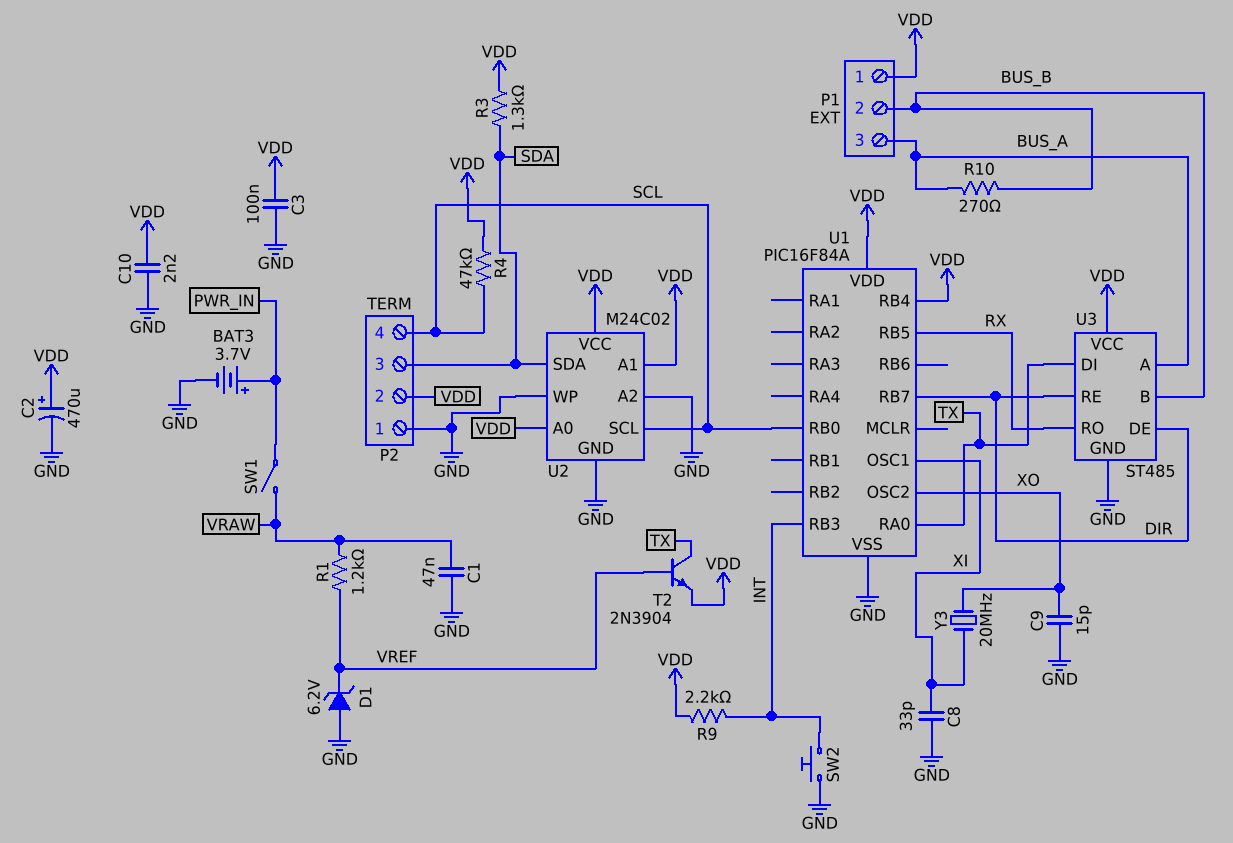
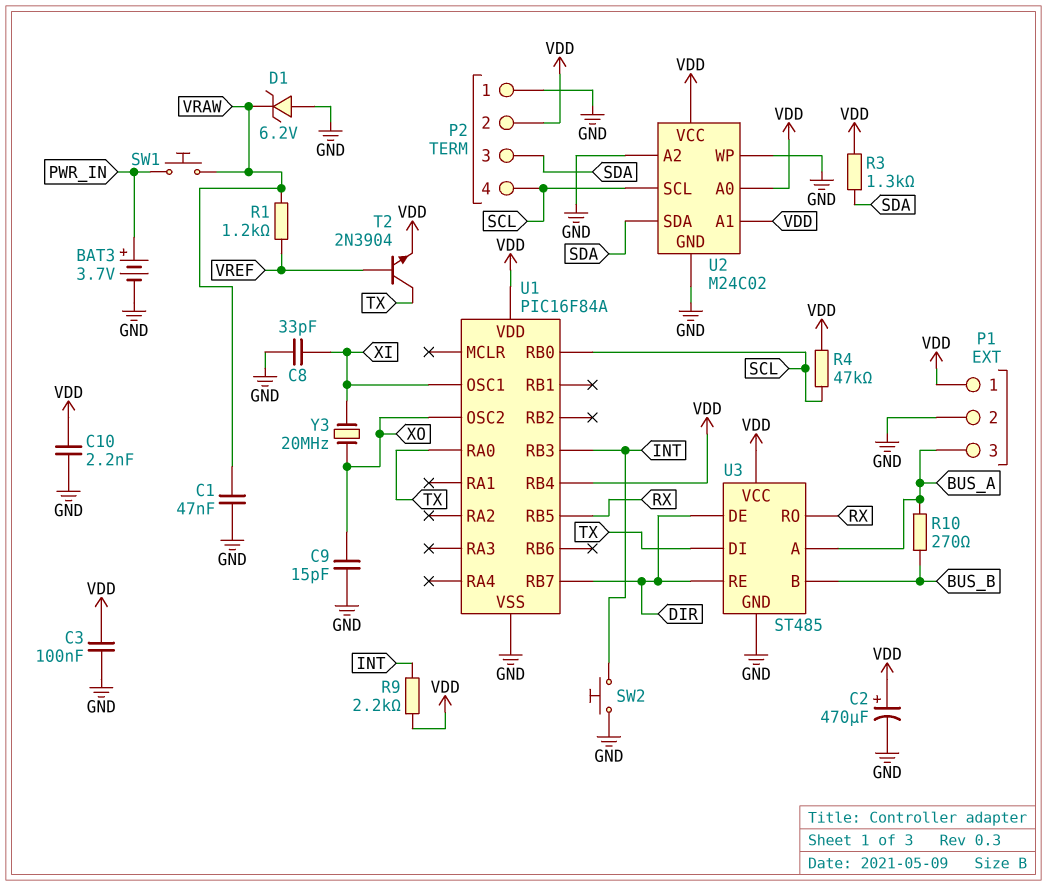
D1: zener 6.2V (A GND, K VREF) -> zener 6.2V (A GND, K VRAW)
P1 pin 2: BUS_B -> GND
SW1: switch (PWR_IN, VRAW) -> button (PWR_IN, VRAW)

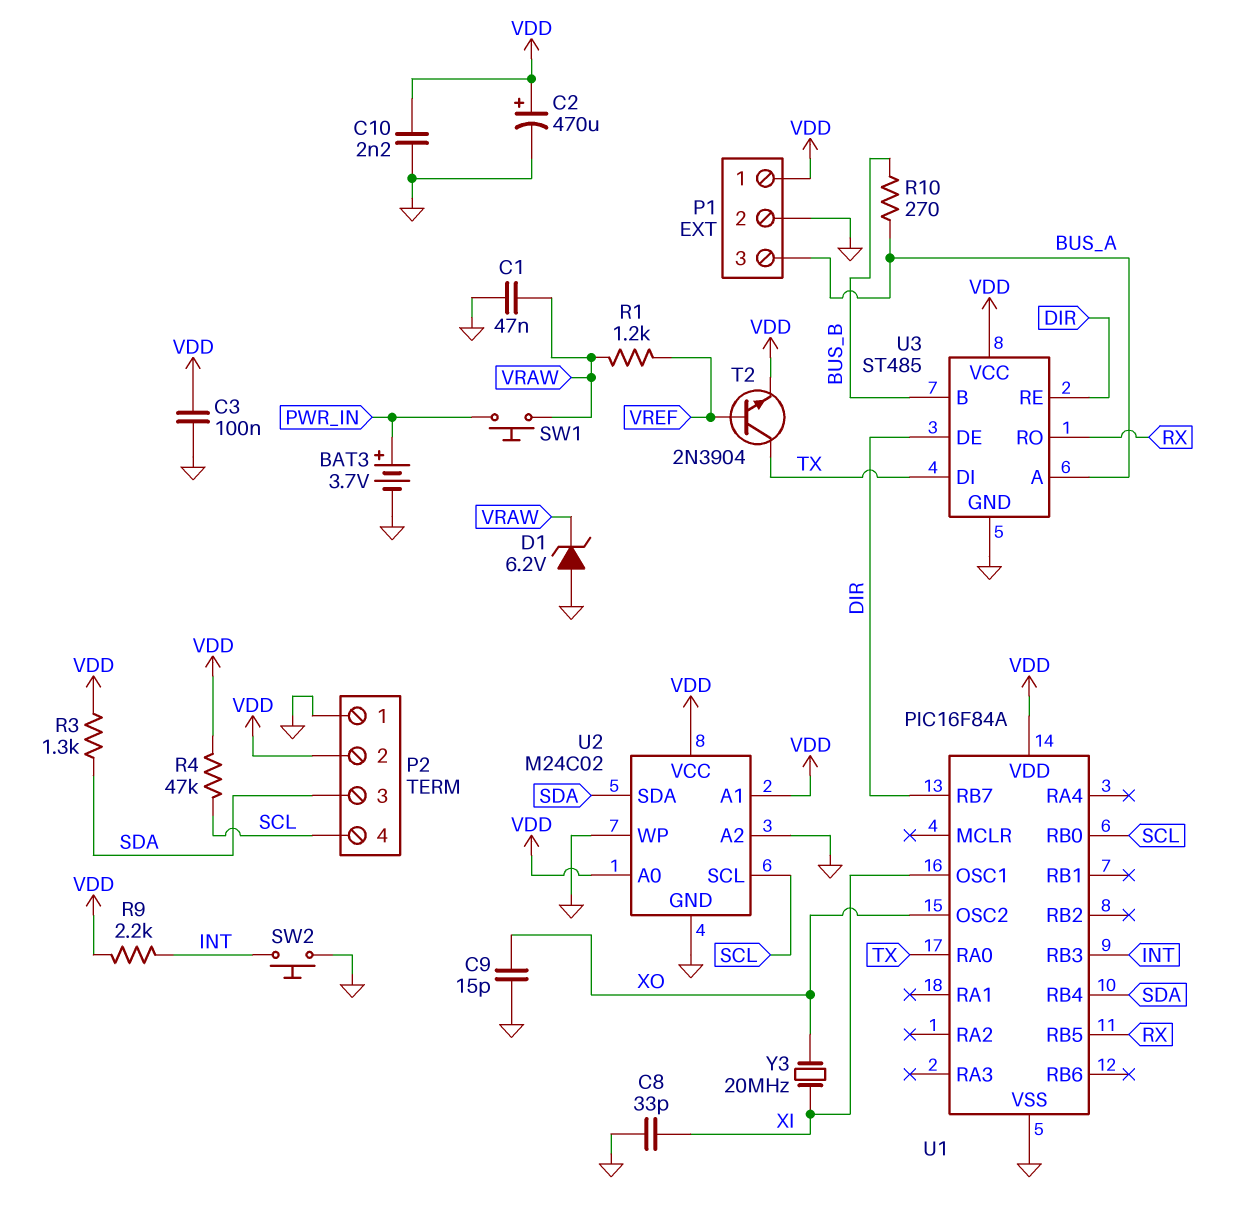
U1 pin RB4: VDD -> SDA

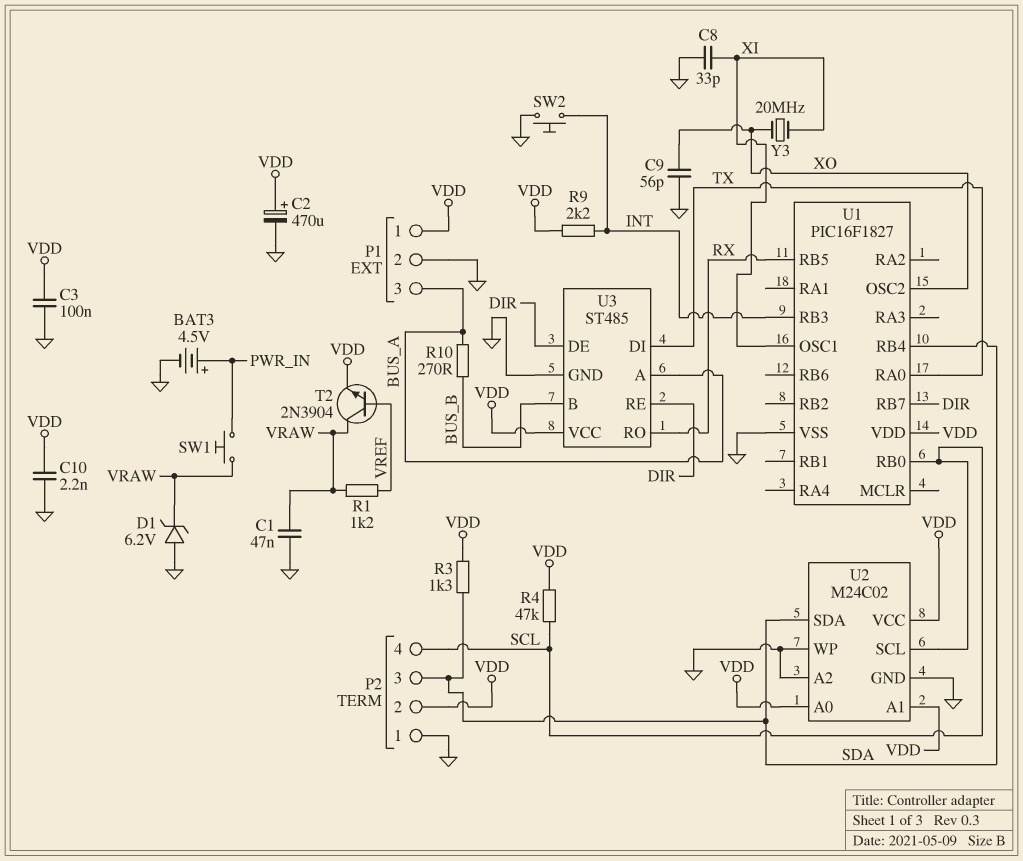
BAT3: 3.7V (plus PWR_IN, minus GND) -> 4.5V (plus PWR_IN, minus GND)
C9: 15pF (GND, XO) -> 56pF (GND, XO)
T2: NPN 2N3904 (B VREF, C TX, E VDD) -> NPN 2N3904 (B VREF, C VRAW, E VDD)
U1: PIC16F84A -> PIC16F1827

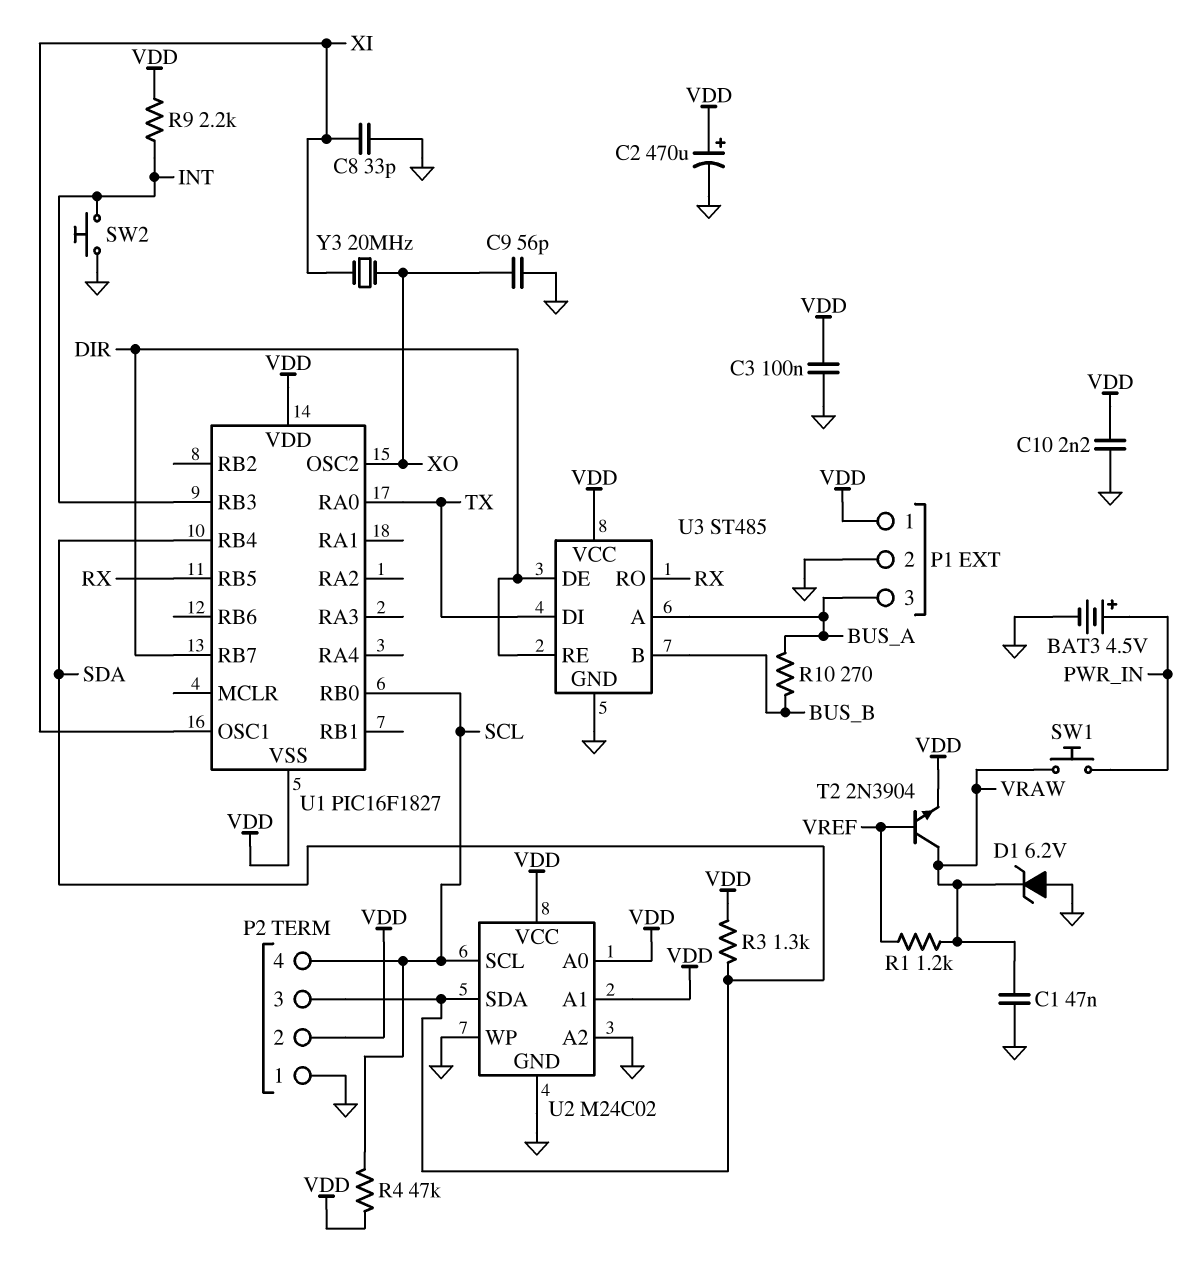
U1 pin VSS: GND -> VDD

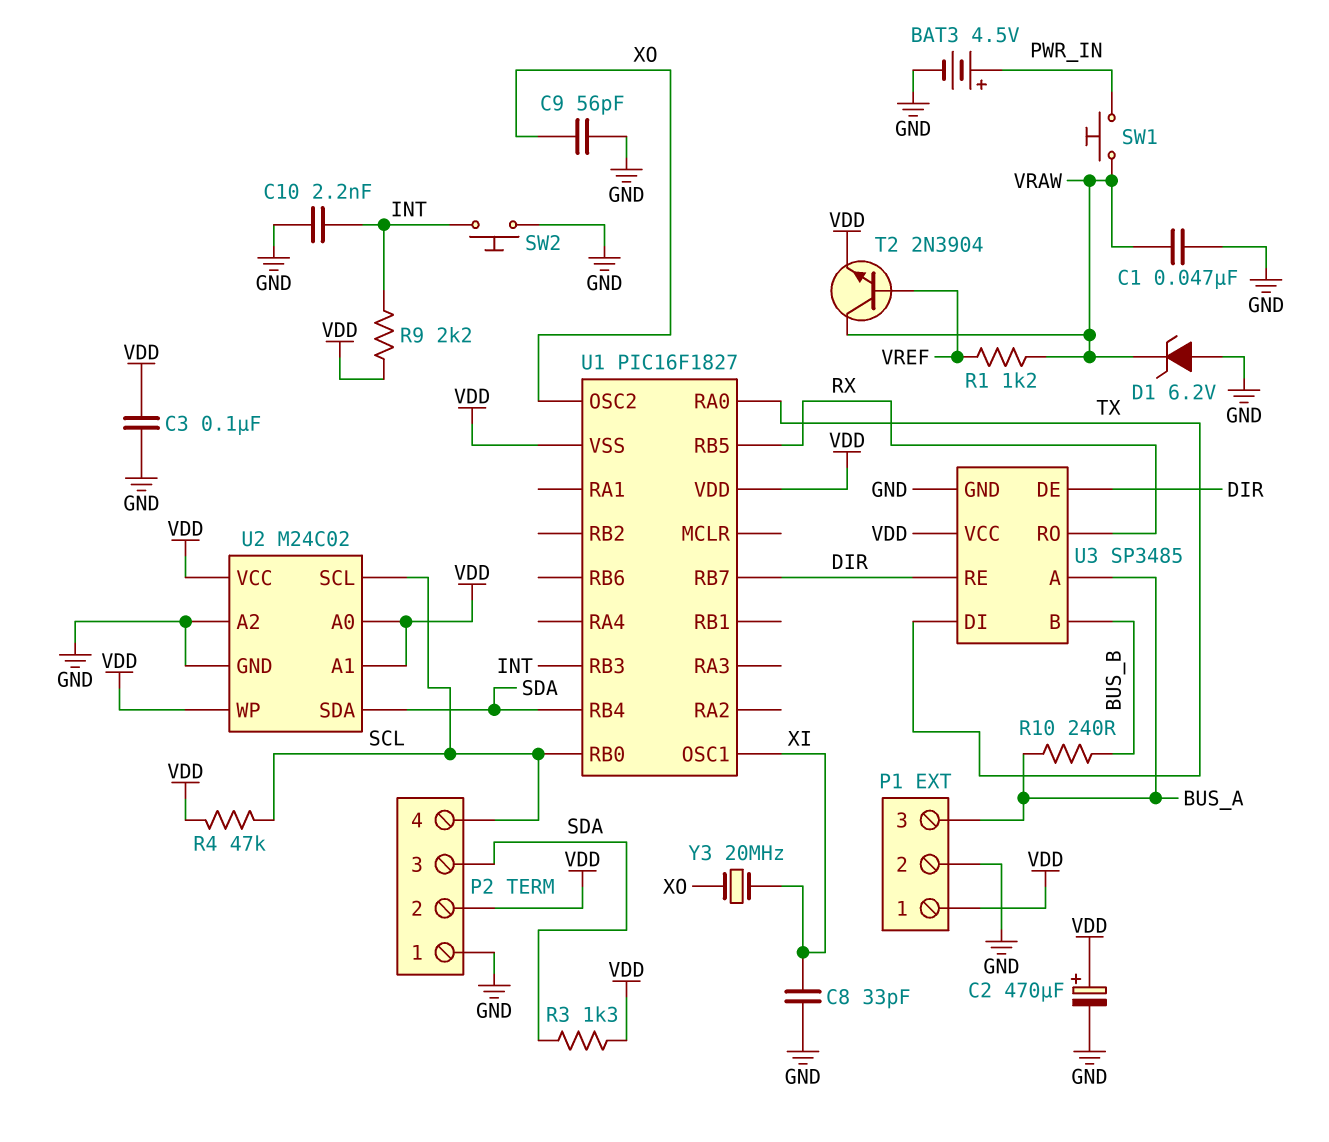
C10: 2.2nF (GND, VDD) -> 2.2nF (GND, INT)
R10: 270 (BUS_A, BUS_B) -> 240 (BUS_A, BUS_B)
U2 pin WP: GND -> VDD
U3: ST485 -> SP3485

